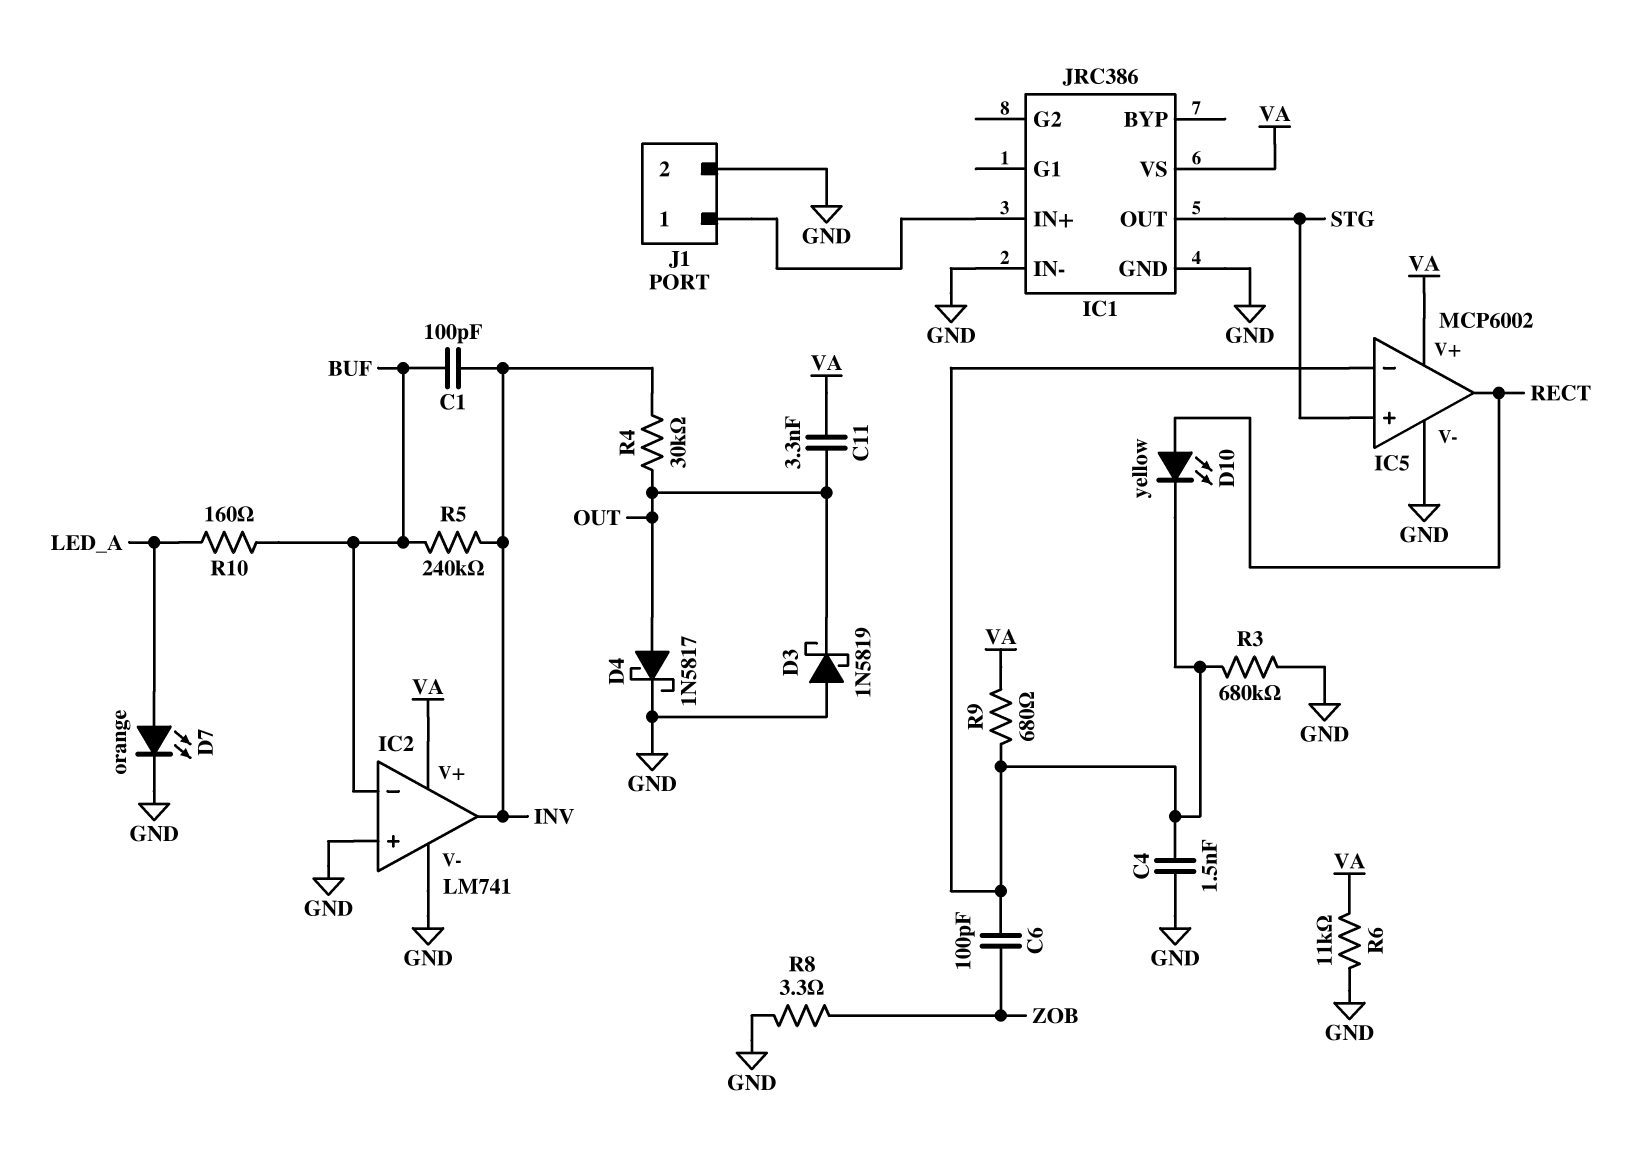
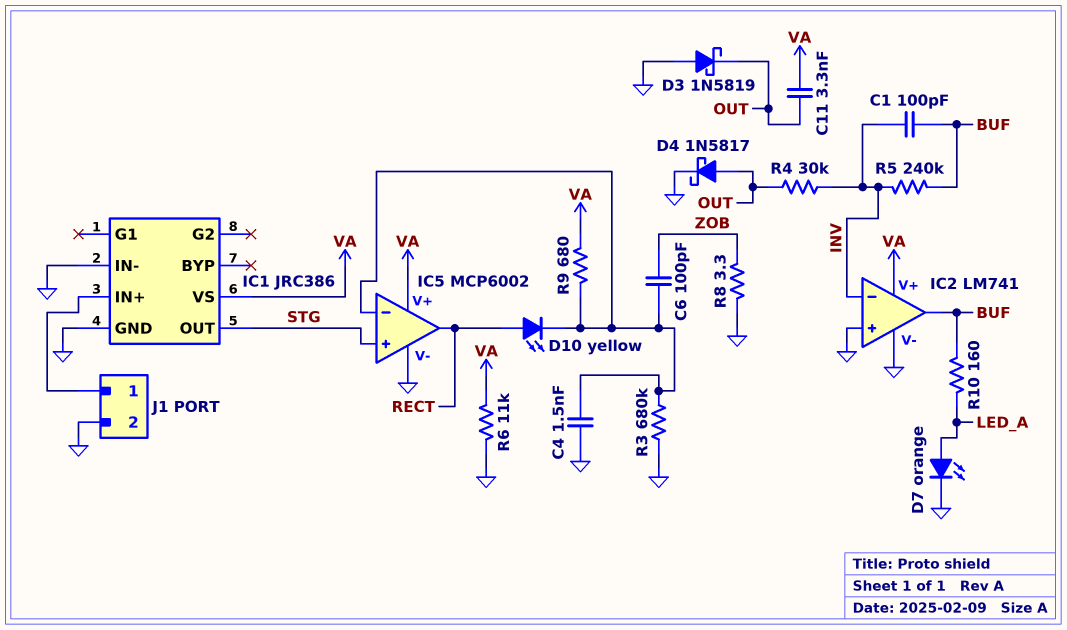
IC2 pin in-: BUF -> INV
IC2 pin out: INV -> BUF

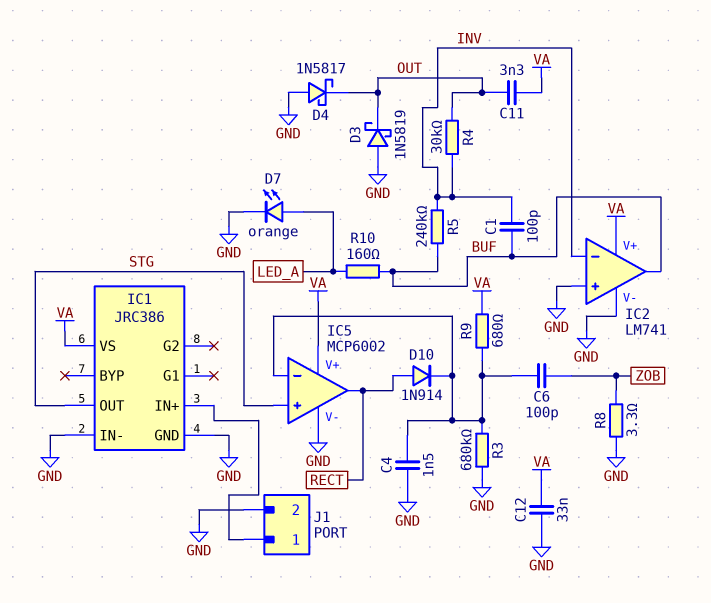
C12: none -> 33nF (GND, VA)
D4: schottky 1N5817 (A OUT, K GND) -> schottky 1N5817 (A GND, K OUT)
D10: LED yellow (A RECT, K IC5/in-) -> diode 1N914 (A RECT, K IC5/in-)
R6: 11k (GND, VA) -> none

